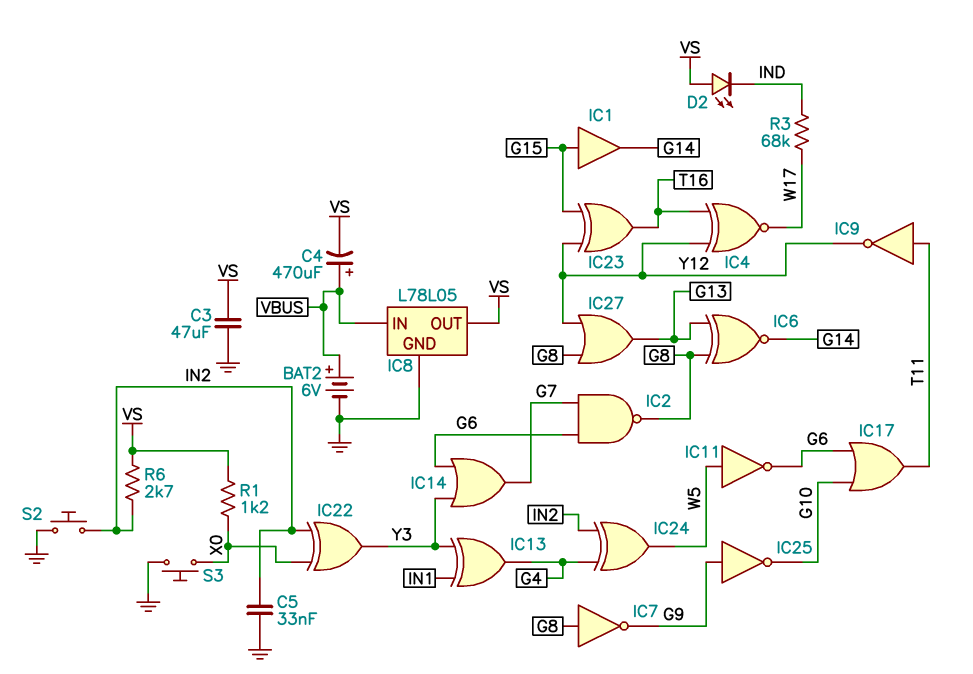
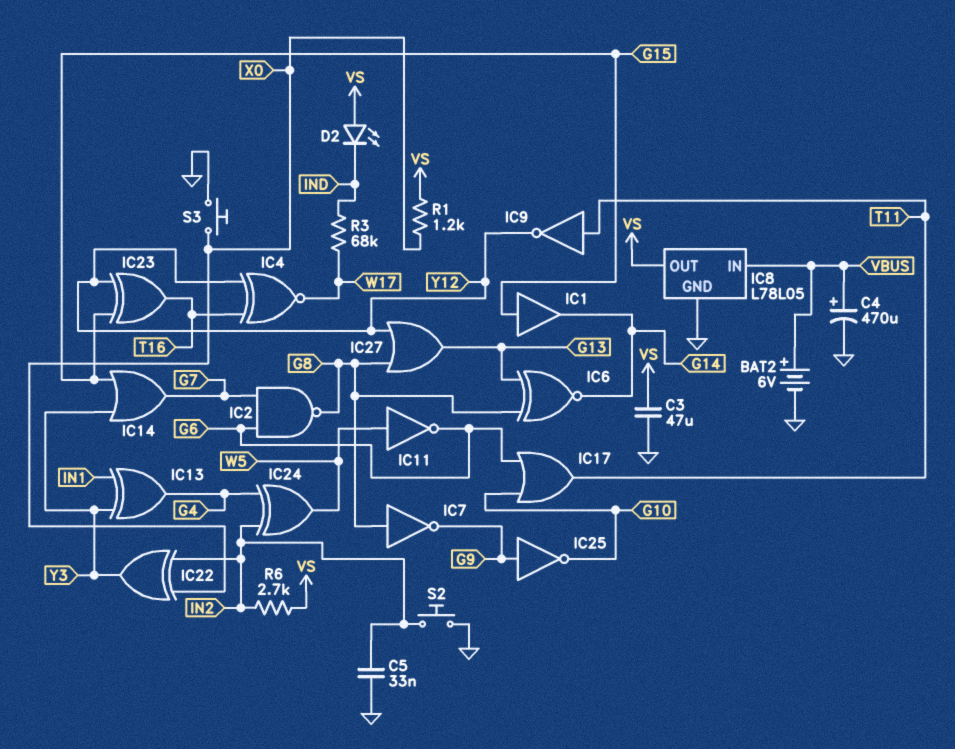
C4: 470uF (plus VBUS, minus VS) -> 470uF (plus VBUS, minus GND)
IC14: OR (in G6, in Y3, out G7) -> OR (in G15, in Y3, out G7)

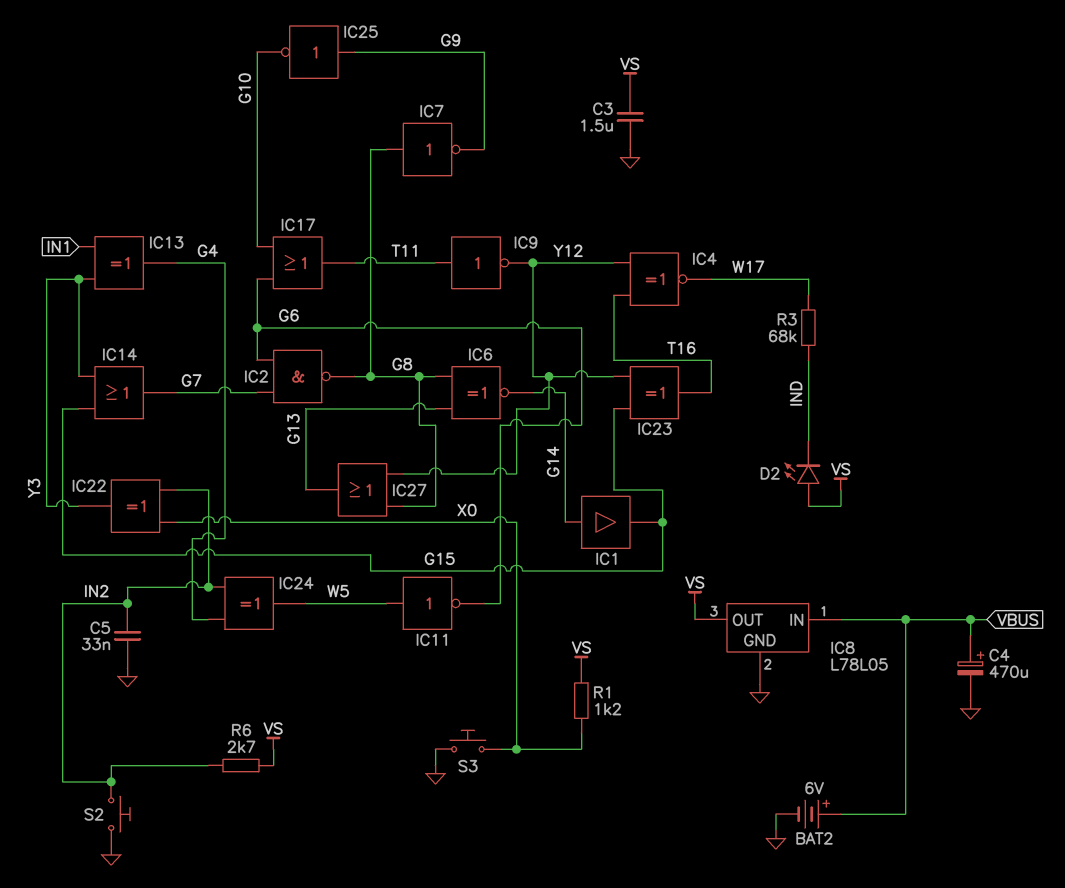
C3: 47uF (GND, VS) -> 1.5uF (GND, VS)
IC1: buffer (in G15, out G14) -> buffer (in G14, out G15)

